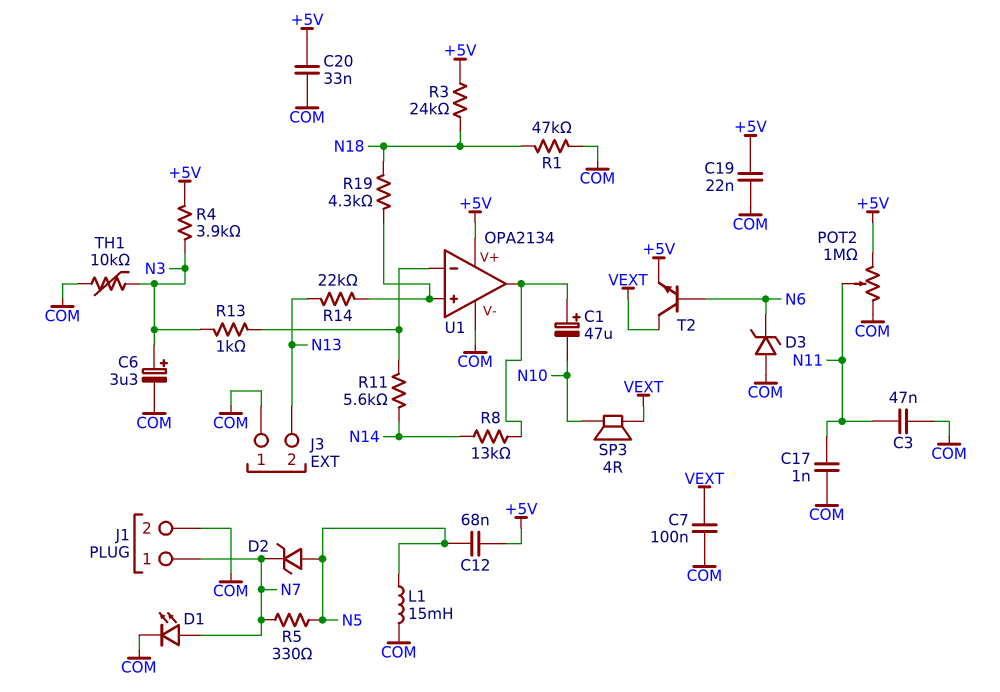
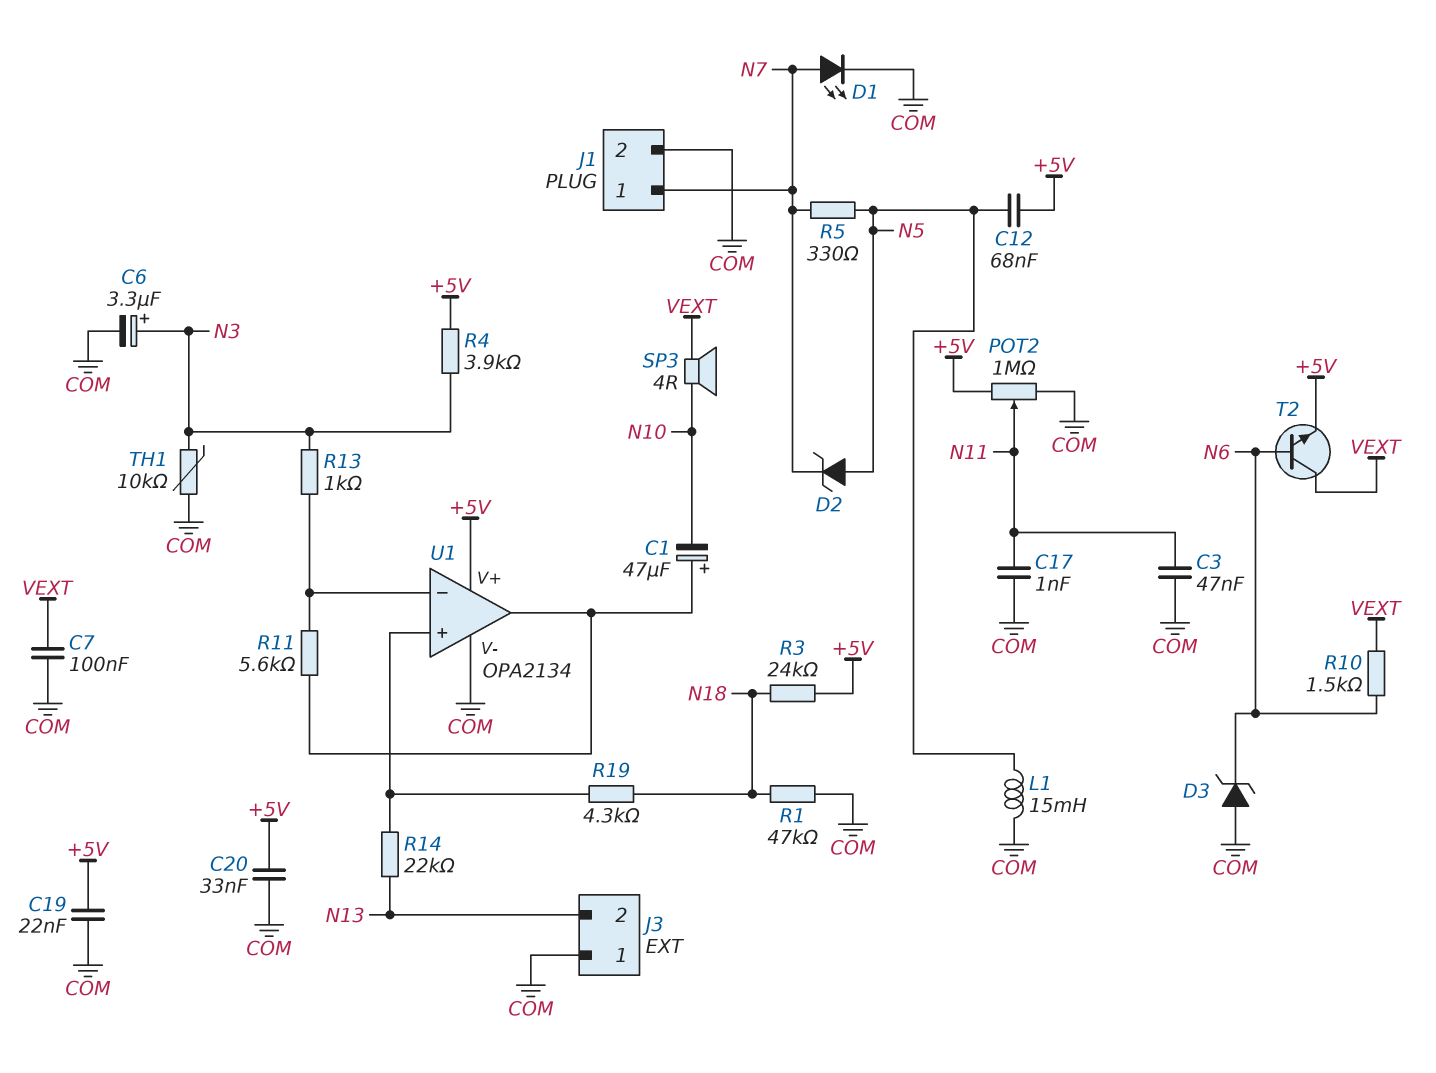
R8: 13k (N14, U1/out) -> none
R10: none -> 1.5k (N6, VEXT)
R11: 5.6k (N14, U1/in-) -> 5.6k (U1/in-, U1/out)

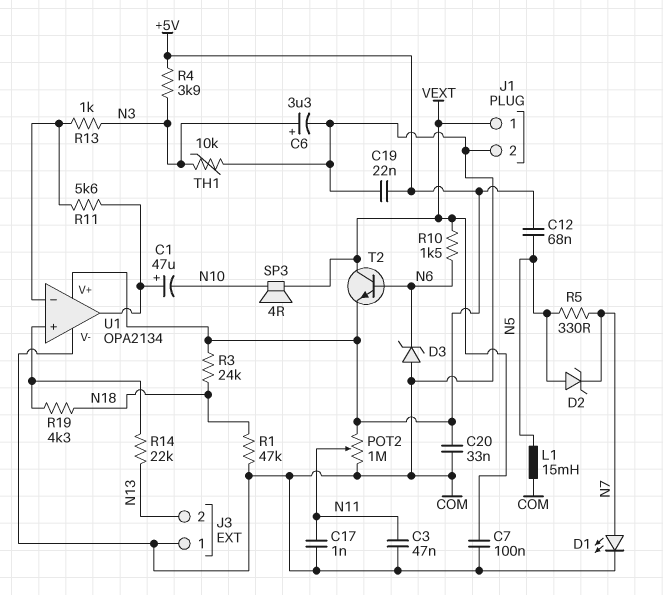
J1 pin 1: N7 -> VEXT

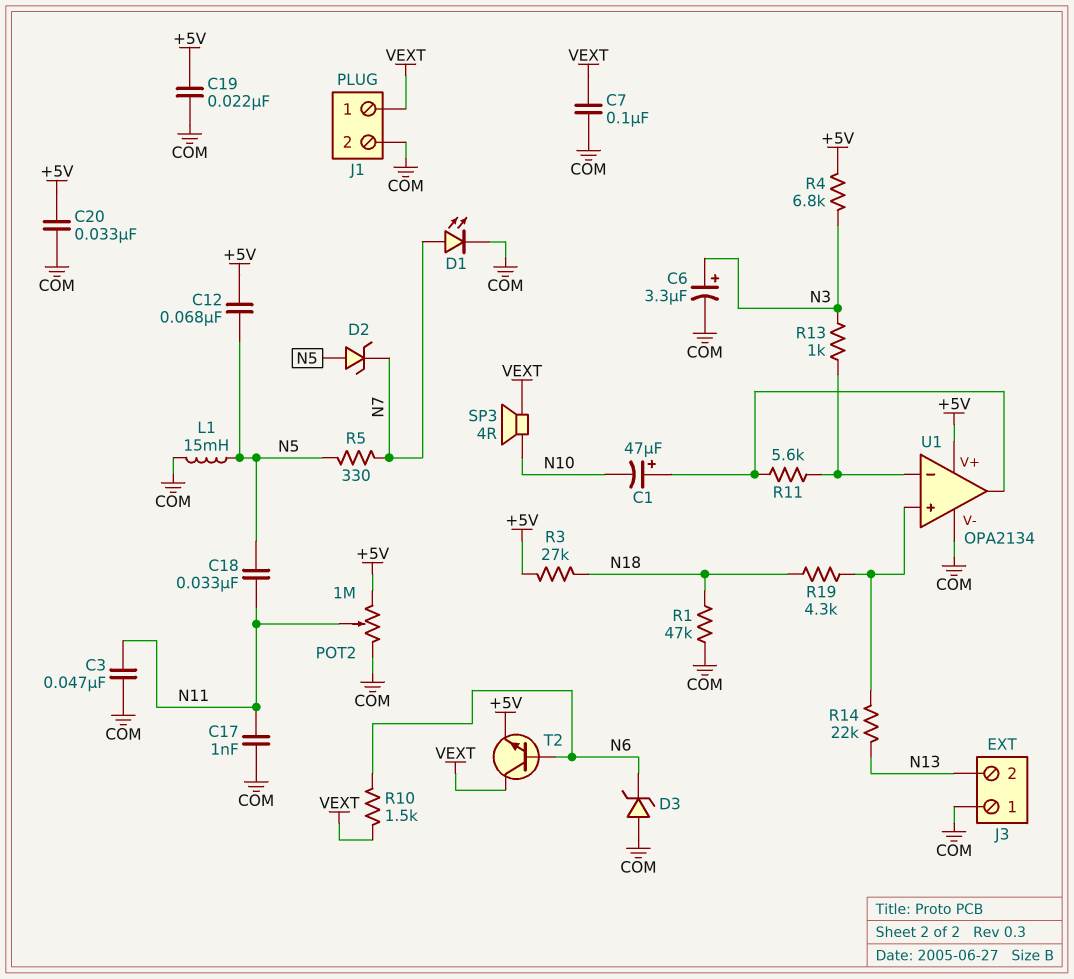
C18: none -> 33nF (N5, N11)
R3: 24k (+5V, N18) -> 27k (+5V, N18)
R4: 3.9k (+5V, N3) -> 6.8k (+5V, N3)
TH1: 10k (COM, N3) -> none

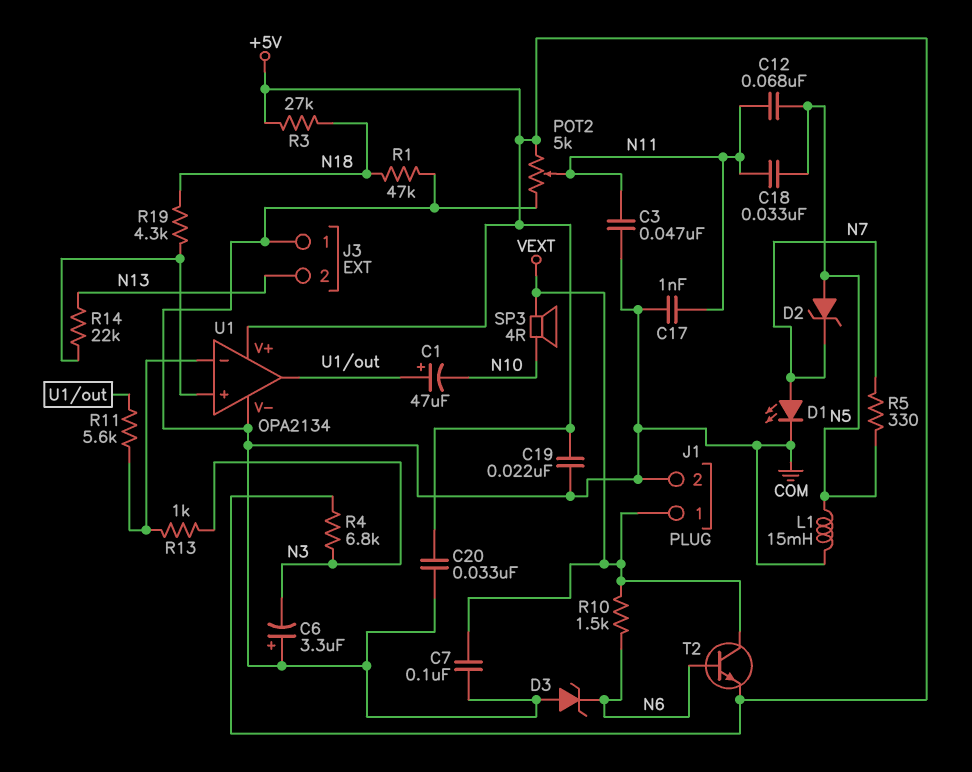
C6: 3.3uF (plus N3, minus COM) -> 3.3uF (plus COM, minus N3)
C12: 68nF (+5V, N5) -> 68nF (N5, N11)
POT2: 1M (+5V, COM, wiper N11) -> 5k (+5V, COM, wiper N11)

